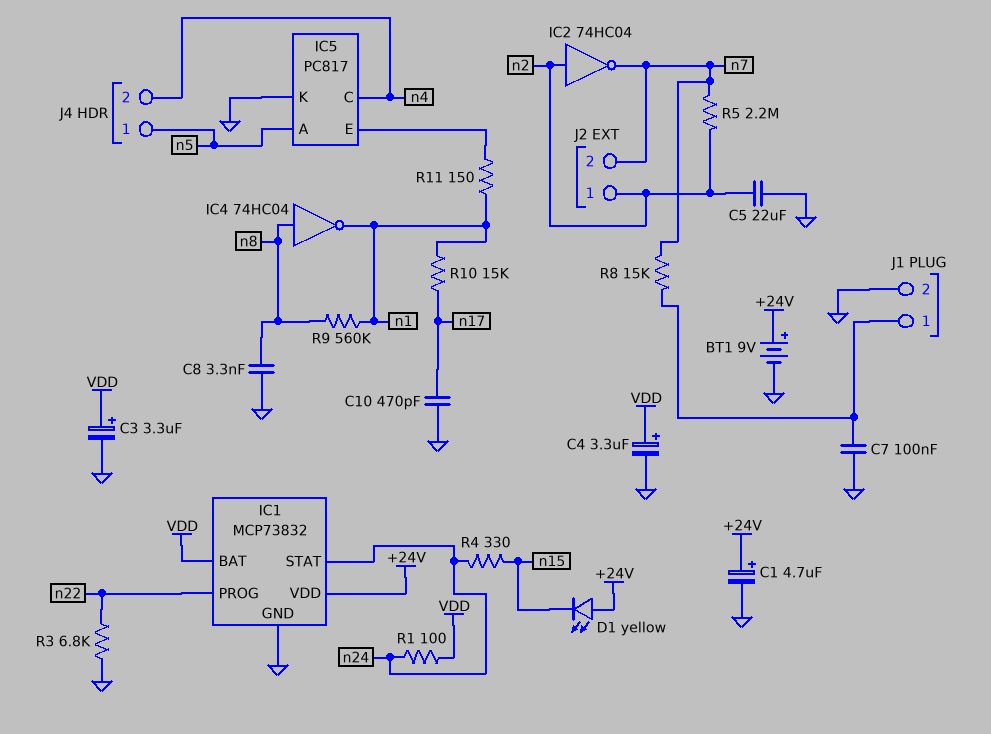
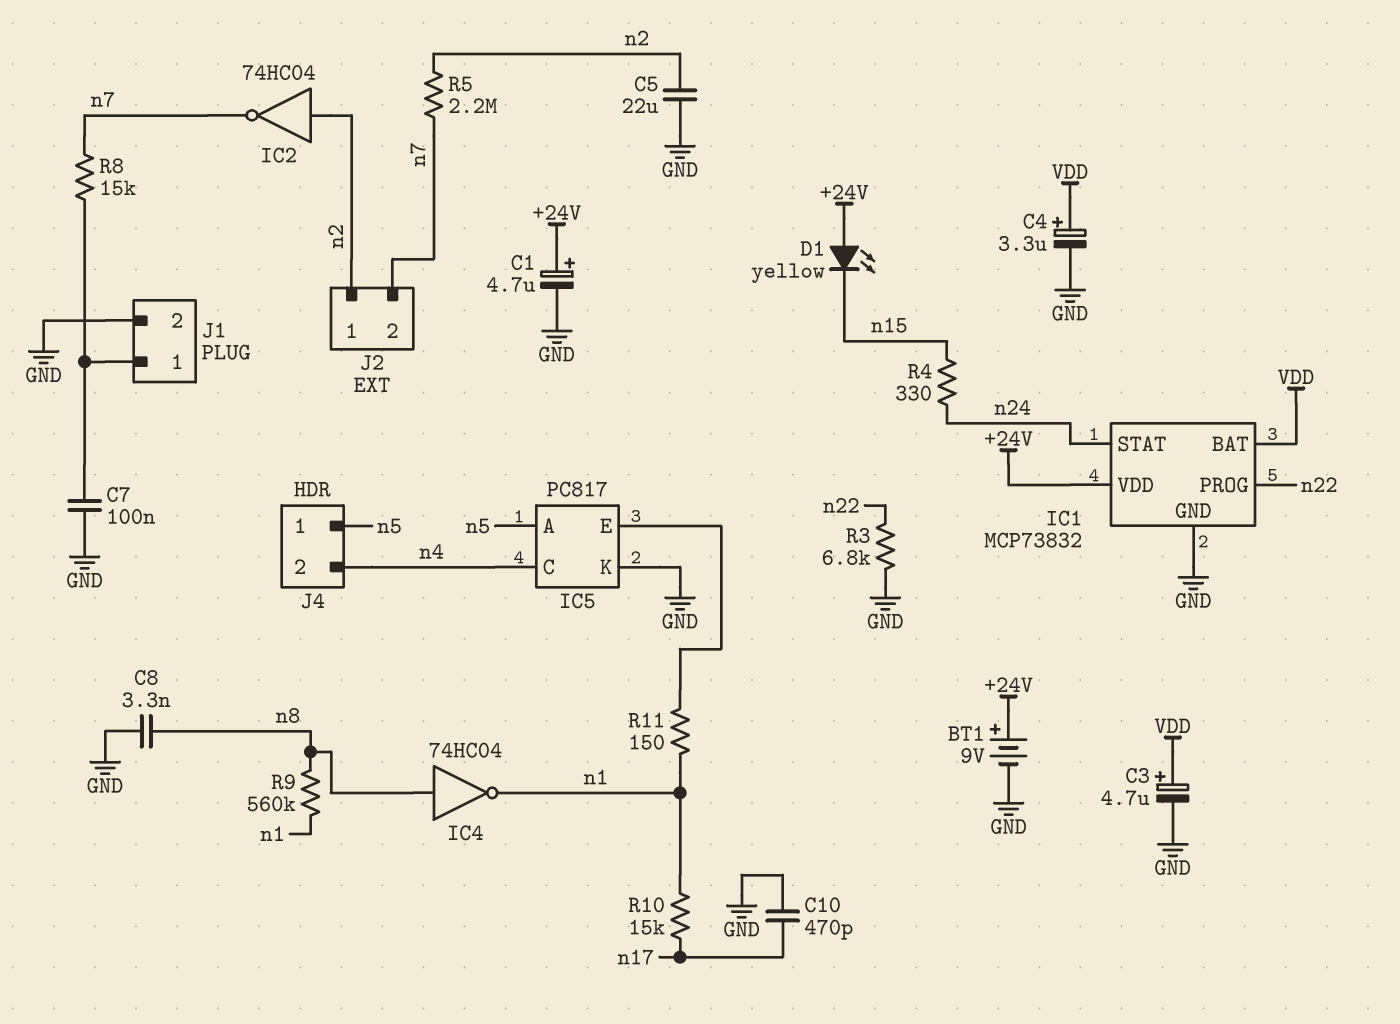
C3: 3.3uF (plus VDD, minus GND) -> 4.7uF (plus VDD, minus GND)
R1: 100 (VDD, n24) -> none

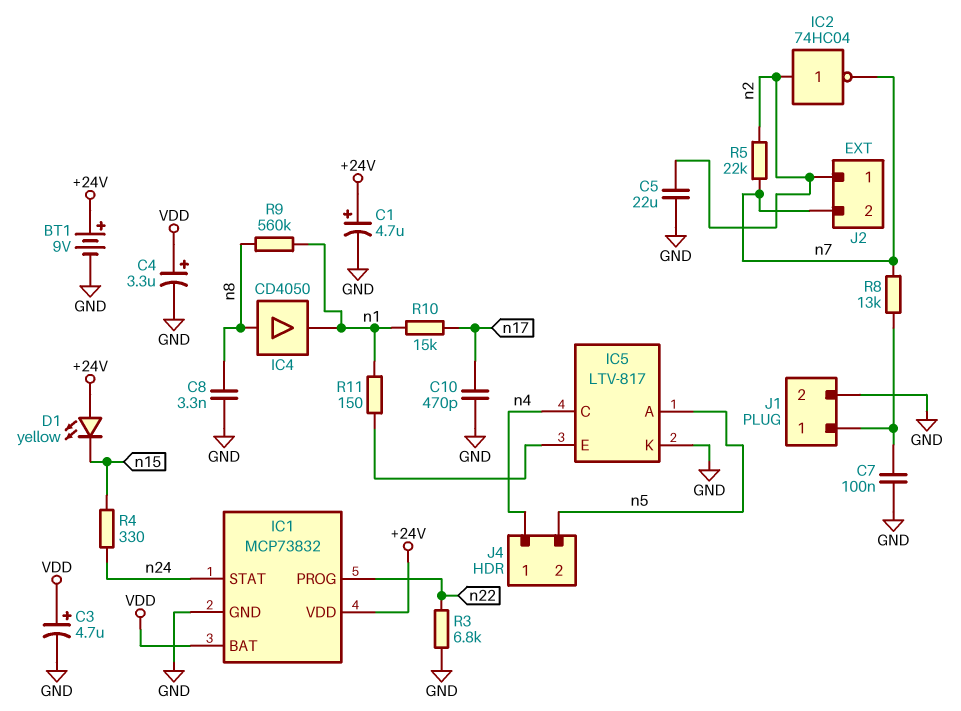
IC4: NOT 74HC04 (in n8, out n1) -> buffer CD4050 (in n8, out n1)
IC5: PC817 -> LTV-817
J4 pin 1: n5 -> n4
J4 pin 2: n4 -> n5
R5: 2.2M (n2, n7) -> 22k (n2, n7)
R8: 15k (J1/1, n7) -> 13k (J1/1, n7)

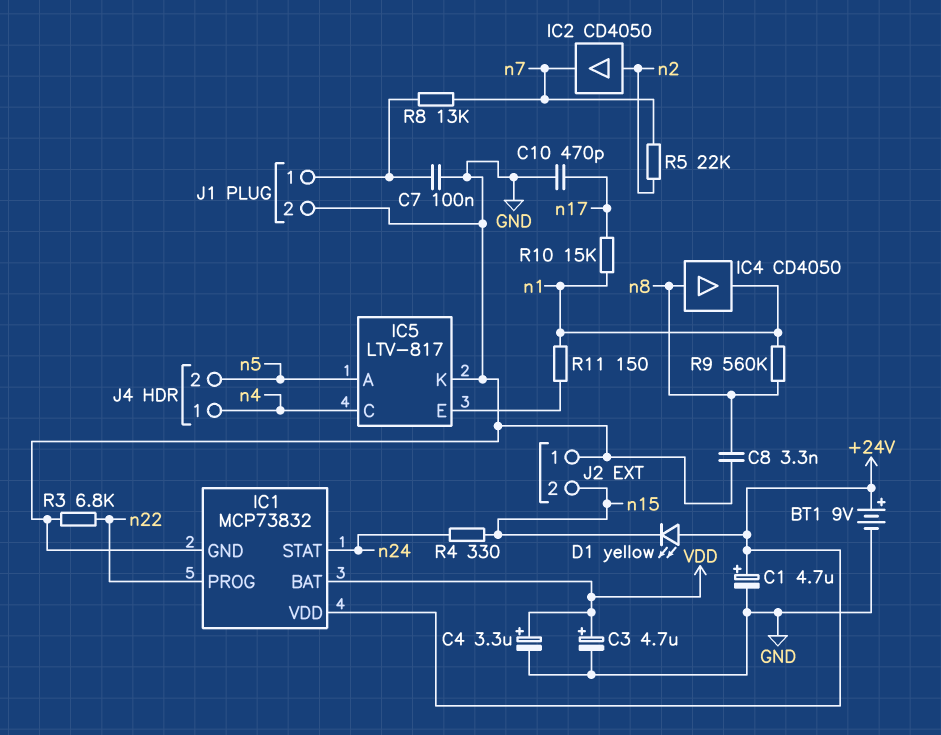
C5: 22uF (GND, n2) -> none
IC2: NOT 74HC04 (in n2, out n7) -> buffer CD4050 (in n2, out n7)
J2 pin 1: n2 -> GND
J2 pin 2: n7 -> n15

